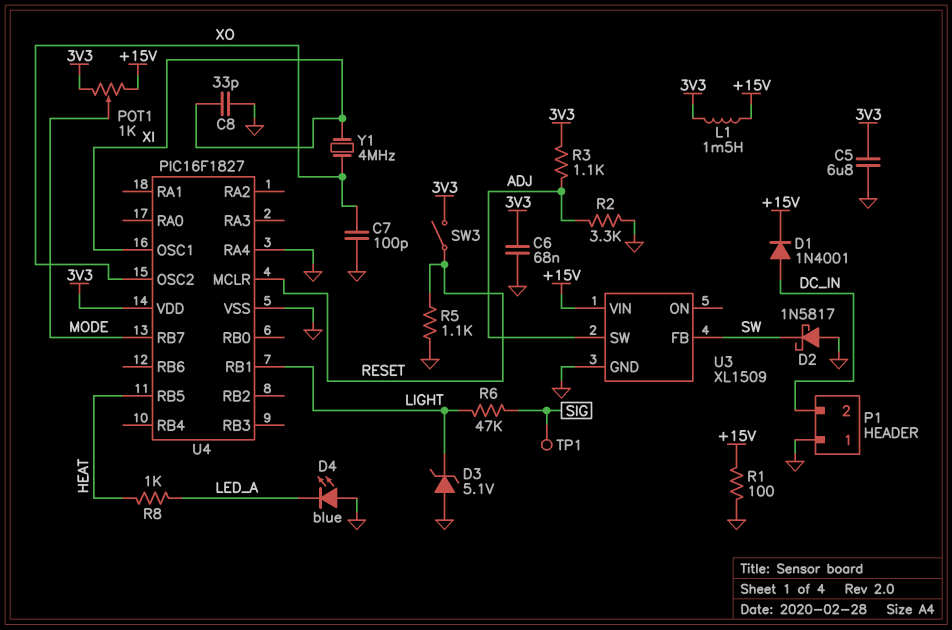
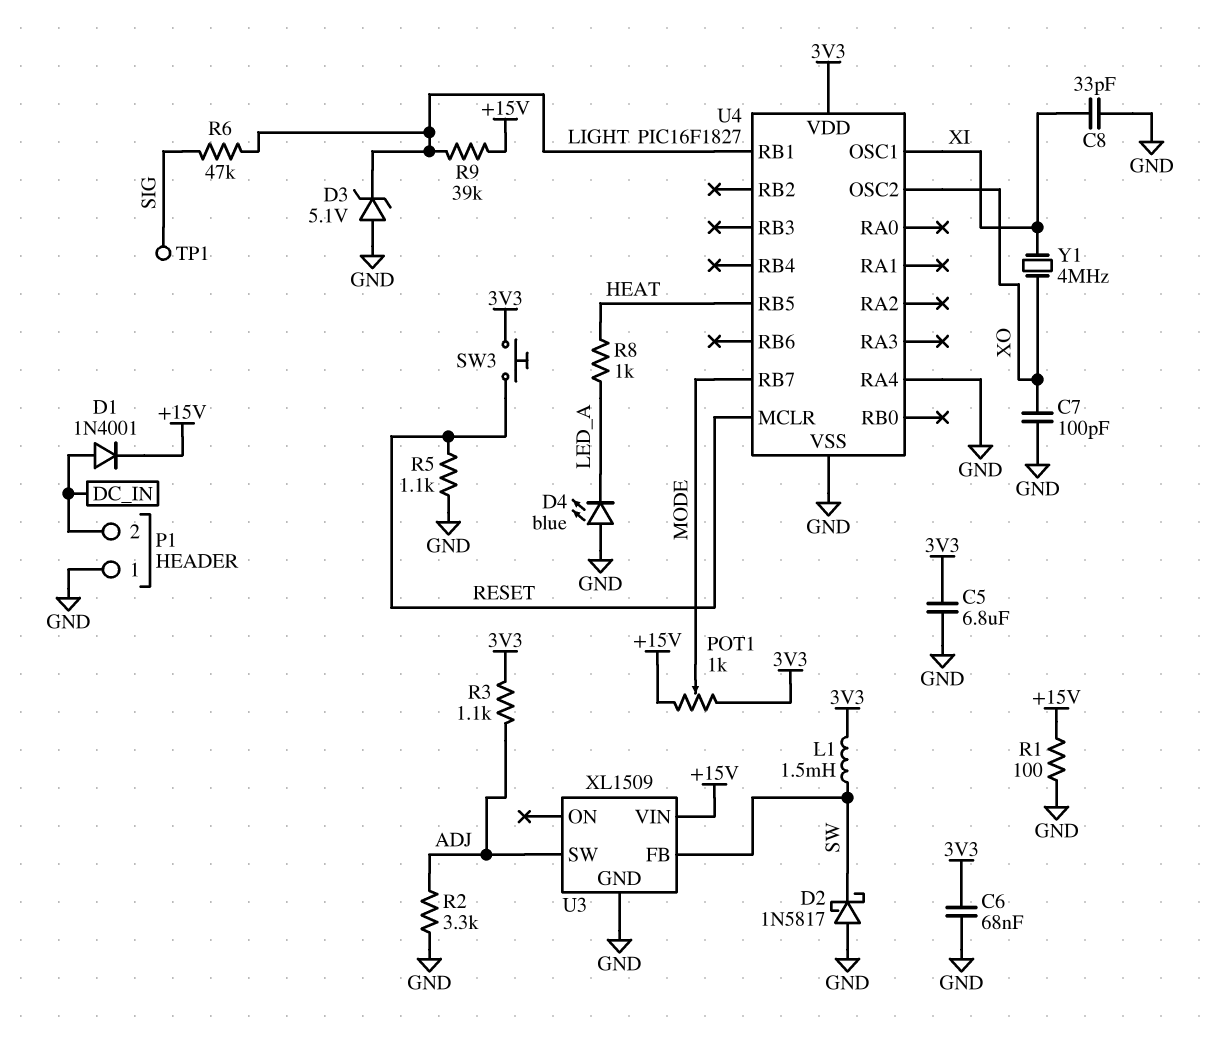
L1: 1.5mH (+15V, 3V3) -> 1.5mH (3V3, SW)
R9: none -> 39k (+15V, LIGHT)
SW3: switch (3V3, RESET) -> button (3V3, RESET)

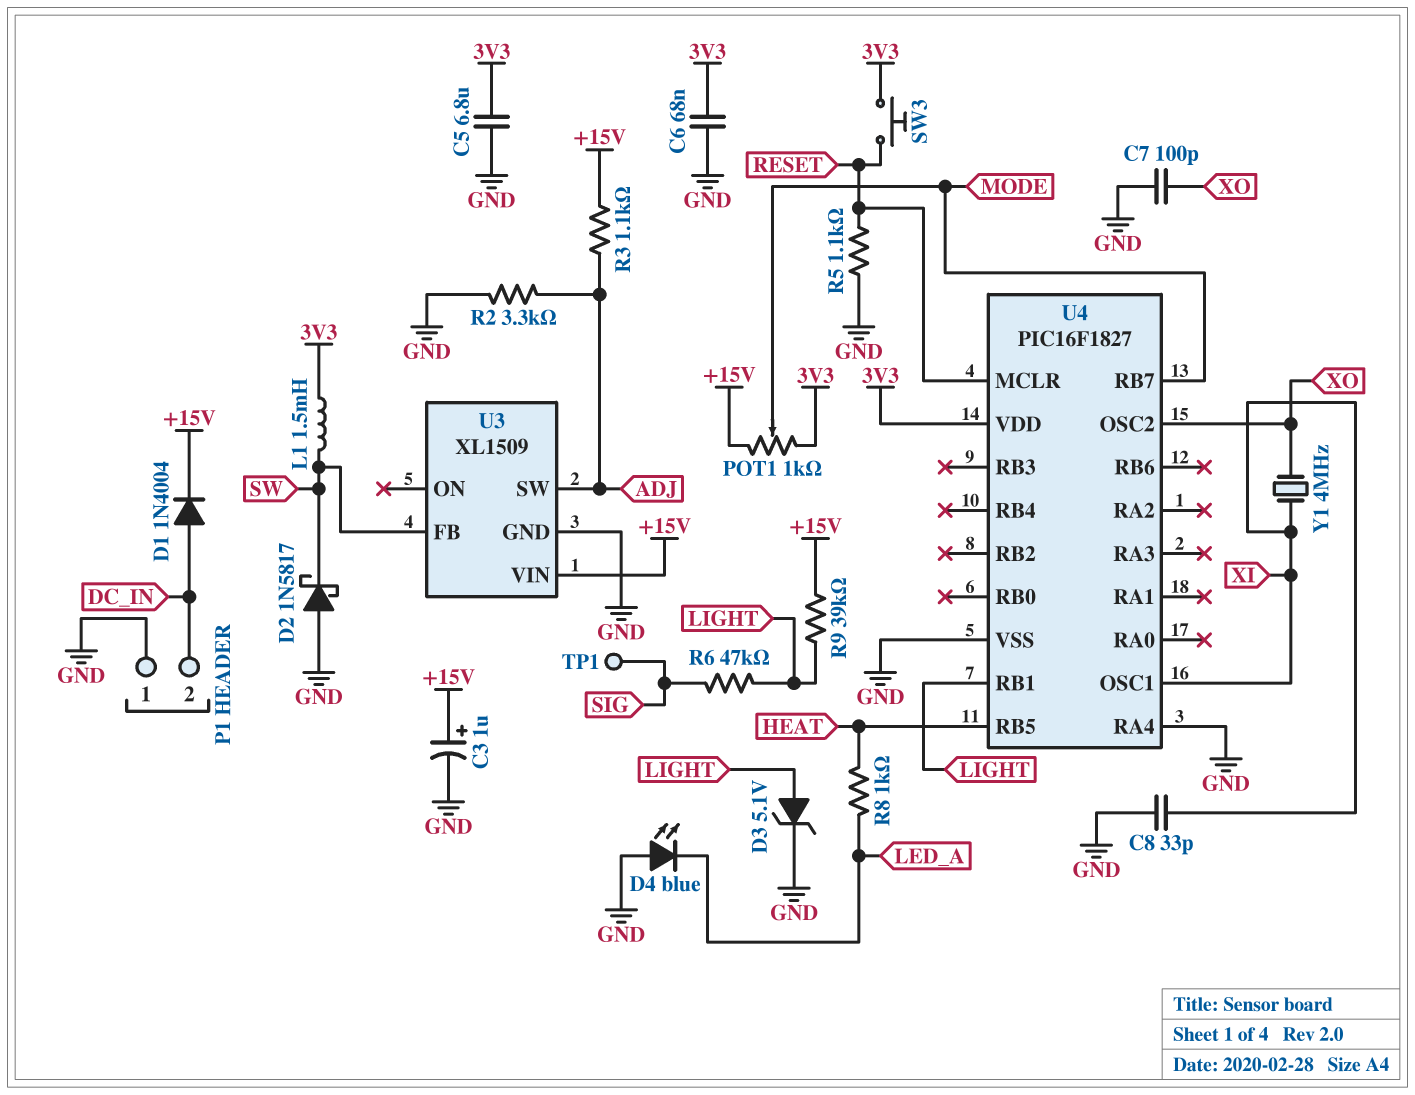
C3: none -> 1uF (plus +15V, minus GND)
D1: diode 1N4001 (A DC_IN, K +15V) -> diode 1N4004 (A DC_IN, K +15V)
D3: zener 5.1V (A GND, K LIGHT) -> zener 5.1V (A LIGHT, K GND)
R1: 100 (+15V, GND) -> none
R3: 1.1k (3V3, ADJ) -> 1.1k (+15V, ADJ)

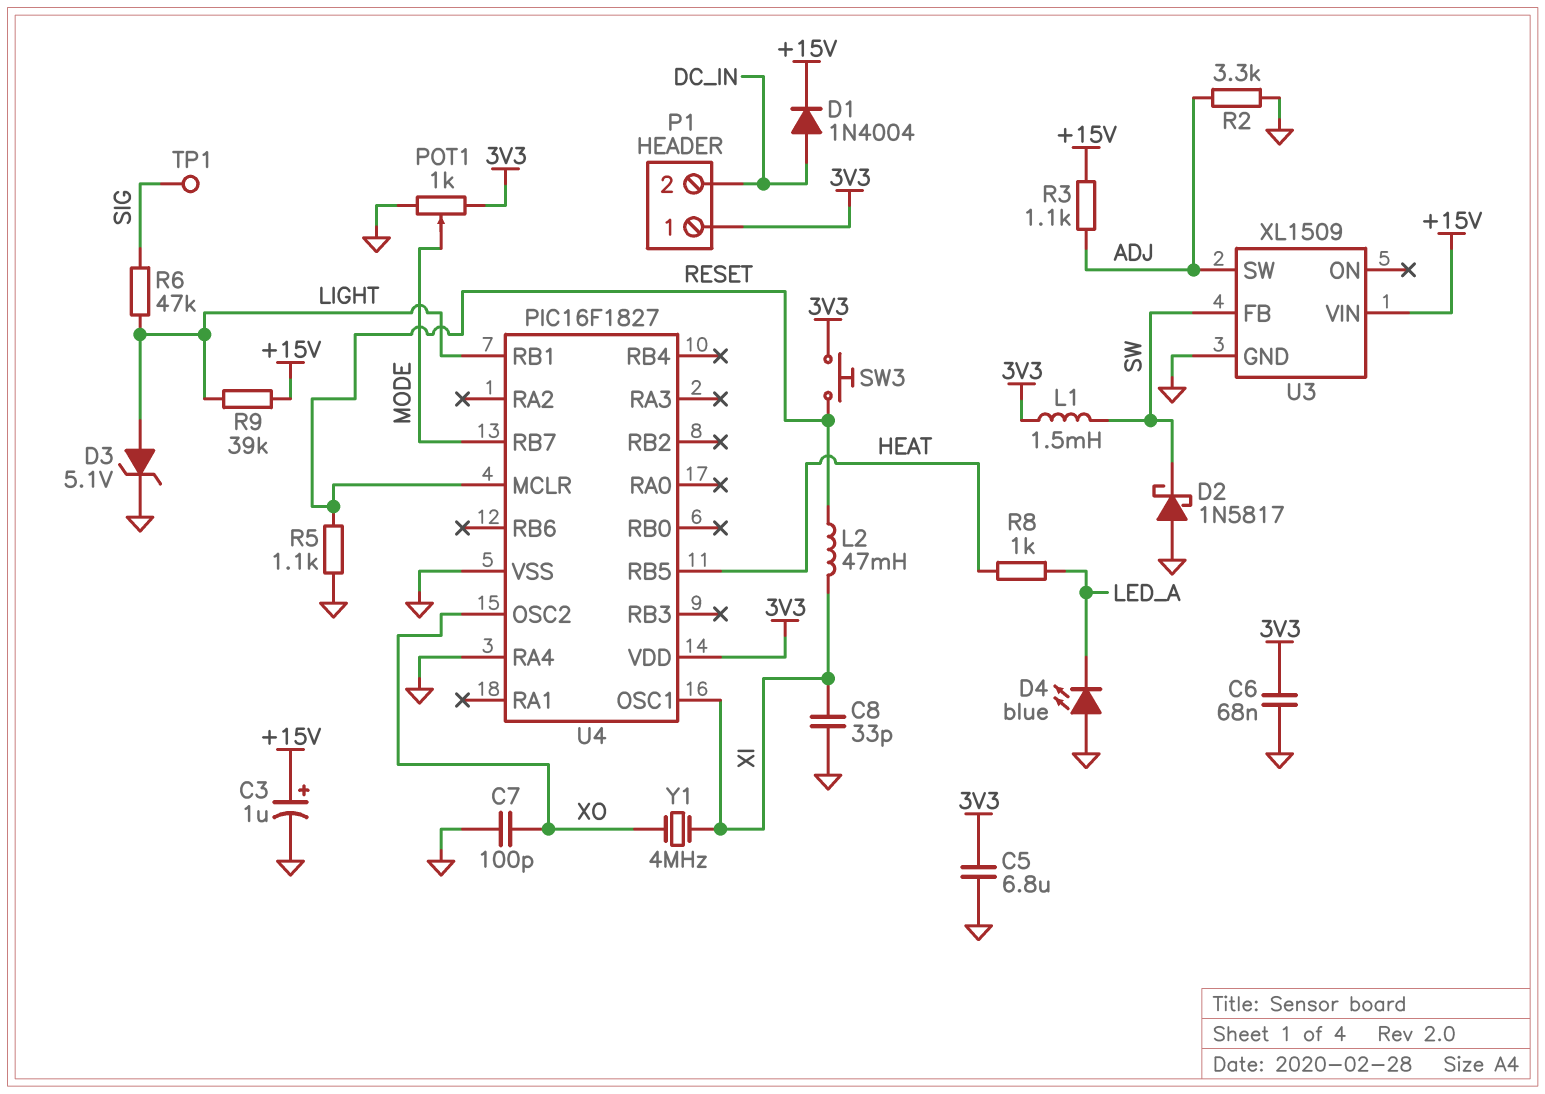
L2: none -> 47mH (RESET, XI)
P1 pin 1: GND -> 3V3
POT1: 1k (+15V, 3V3, wiper MODE) -> 1k (3V3, GND, wiper MODE)

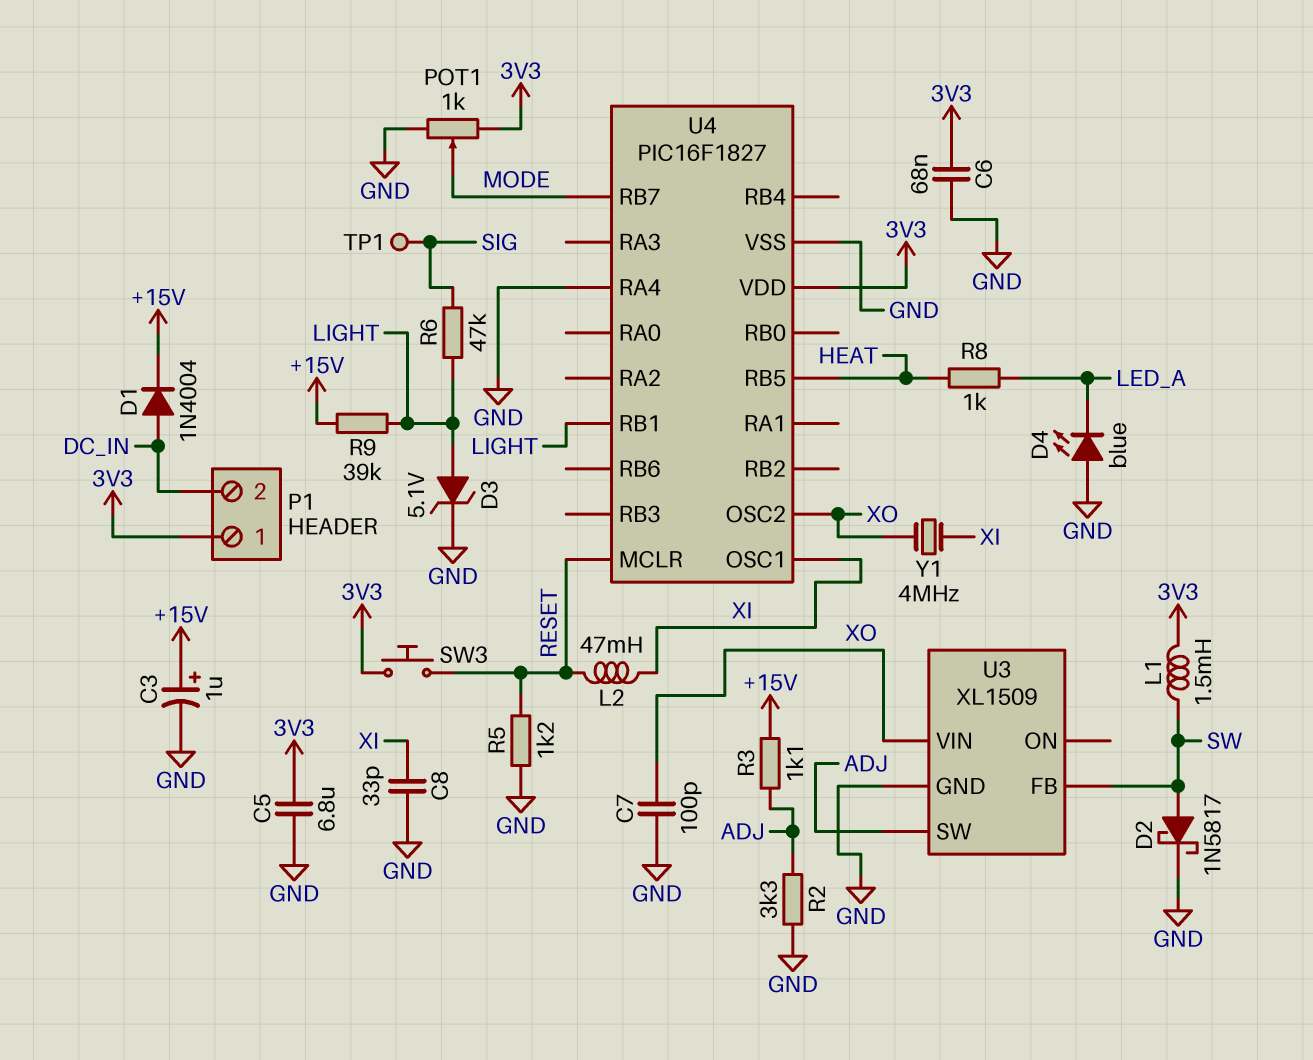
D2: schottky 1N5817 (A GND, K SW) -> schottky 1N5817 (A SW, K GND)
R5: 1.1k (GND, RESET) -> 1.2k (GND, RESET)
U3 pin VIN: +15V -> XO

